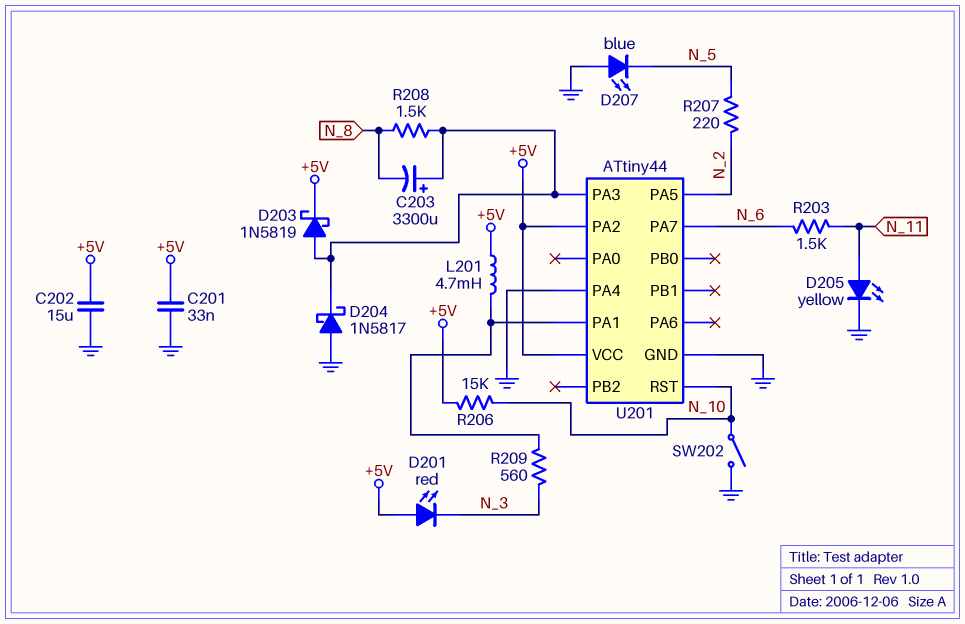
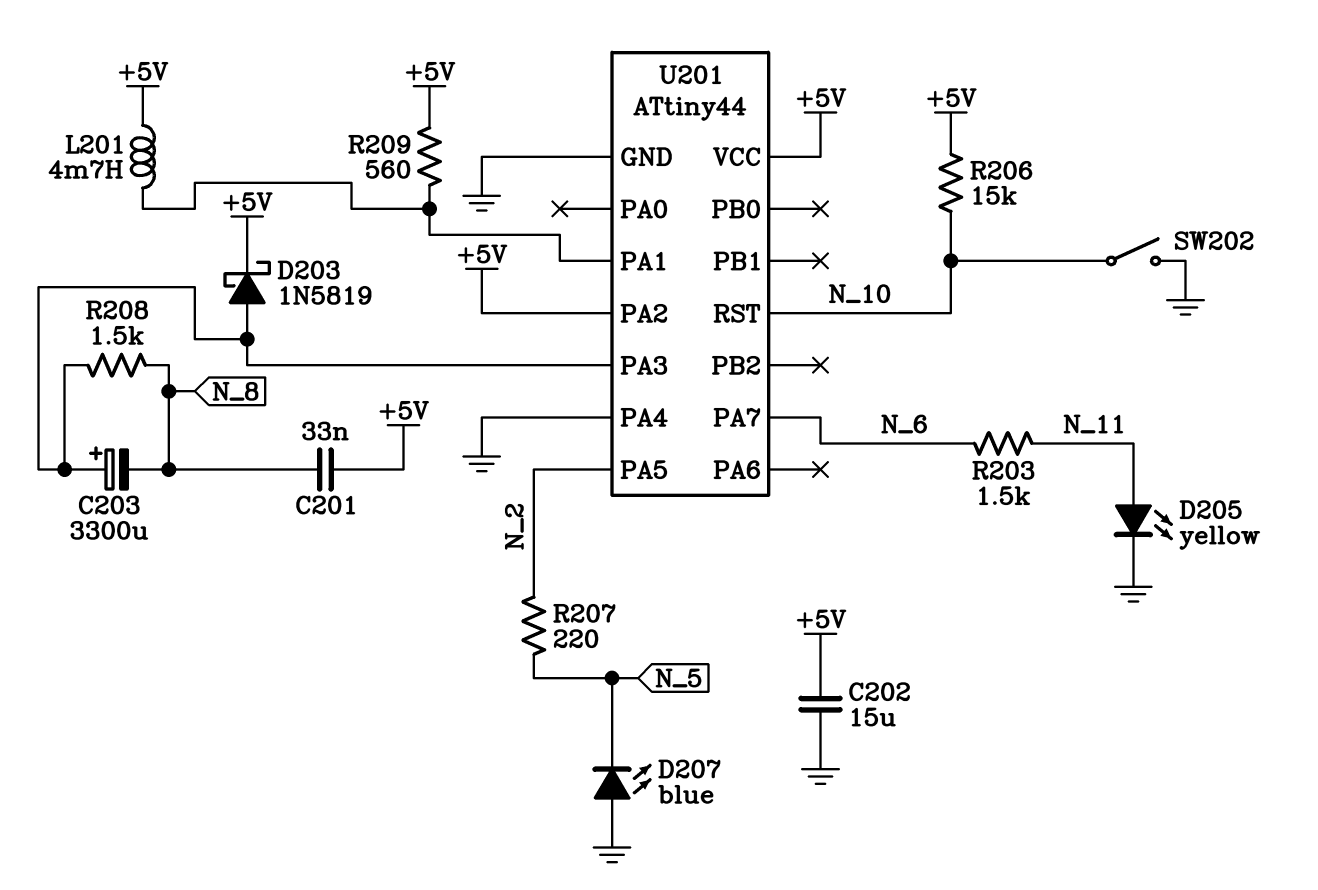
C201: 33nF (+5V, GND) -> 33nF (+5V, N_8)
D201: LED red (A +5V, K N_3) -> none
D204: schottky 1N5817 (A GND, K U201/PA3) -> none
R209: 560 (N_3, U201/PA1) -> 560 (+5V, U201/PA1)

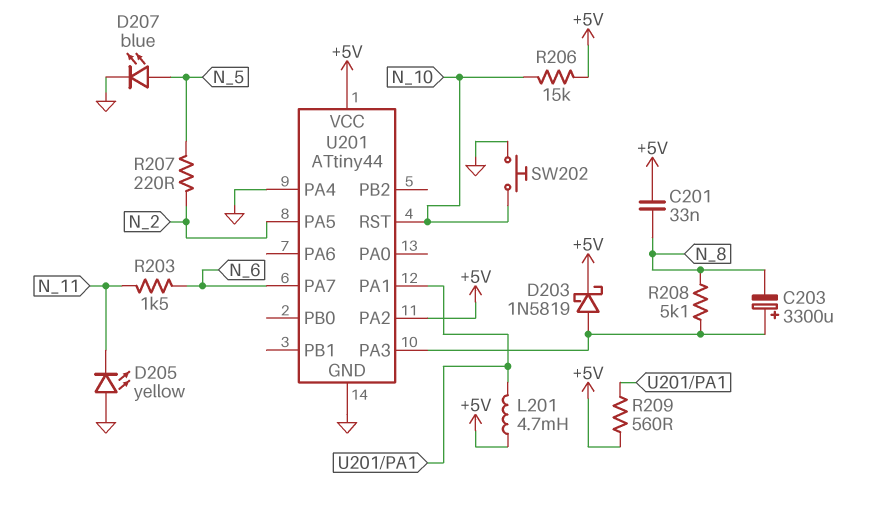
C202: 15uF (+5V, GND) -> none
D205: LED yellow (A N_11, K GND) -> LED yellow (A GND, K N_11)
D207: LED blue (A GND, K N_5) -> LED blue (A N_5, K GND)
R208: 1.5k (N_8, U201/PA3) -> 5.1k (N_8, U201/PA3)
SW202: switch (GND, N_10) -> button (GND, N_10)

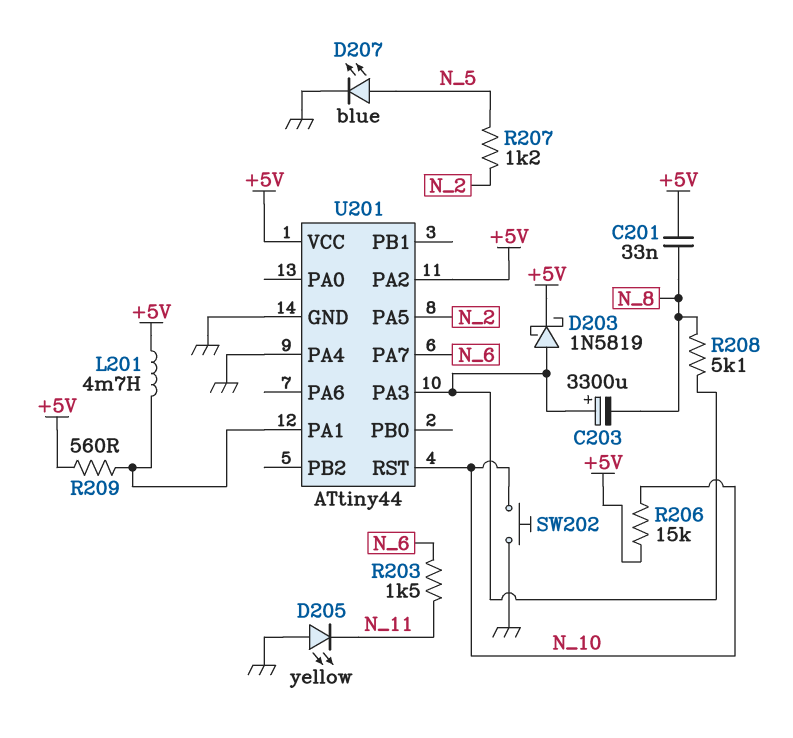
R207: 220 (N_2, N_5) -> 1.2k (N_2, N_5)

